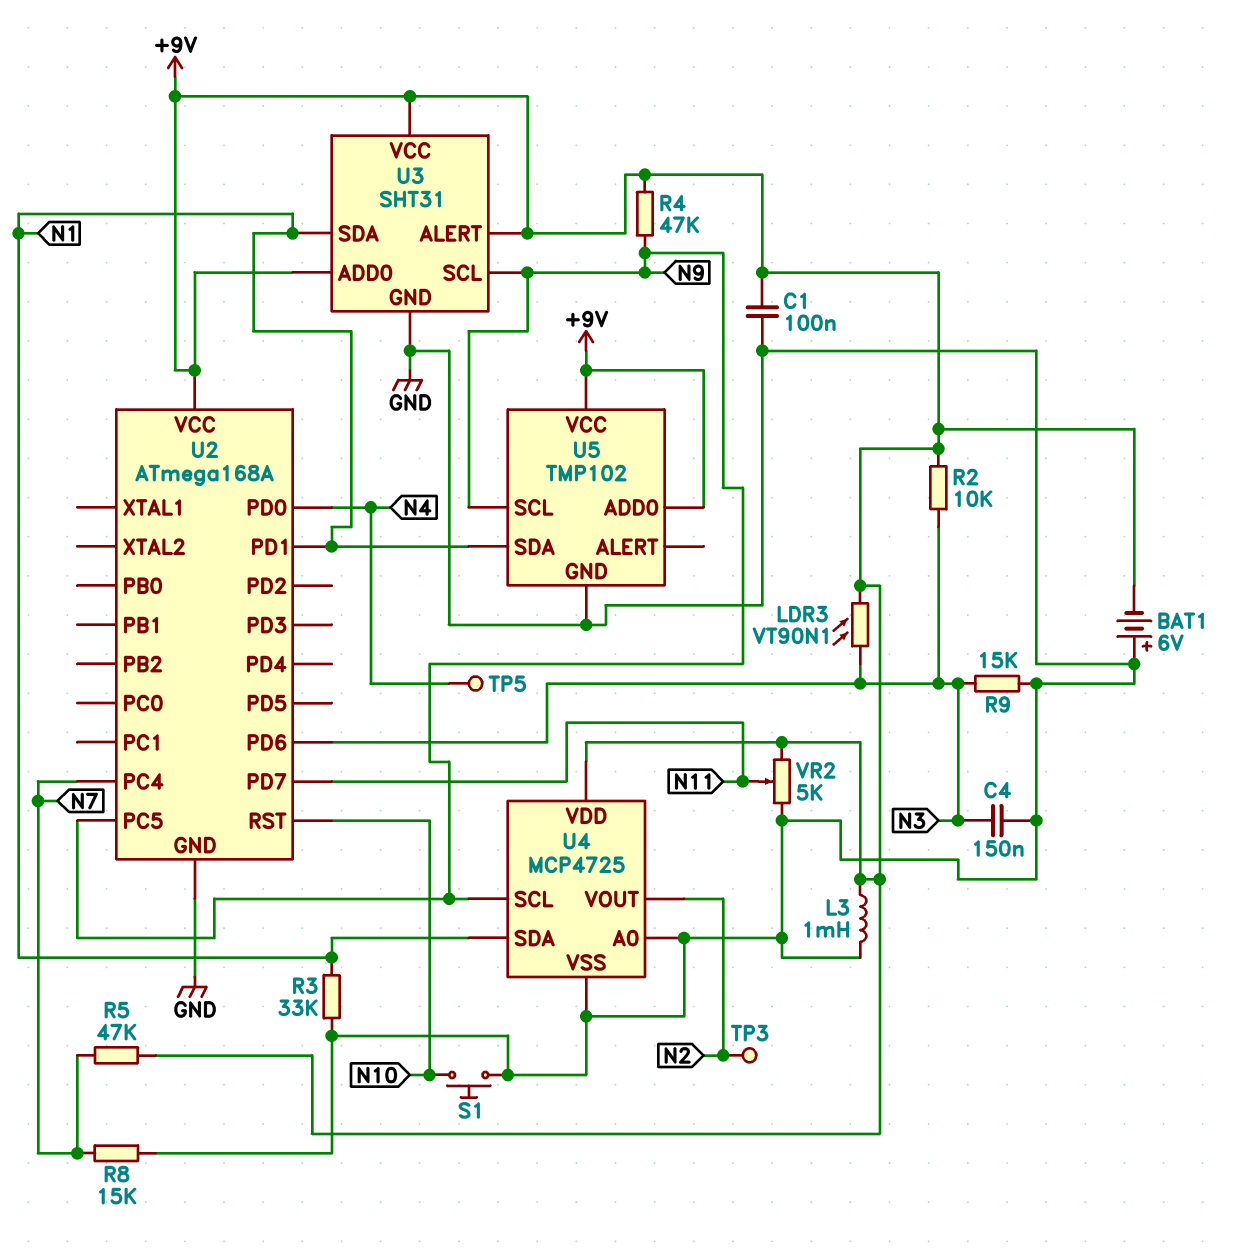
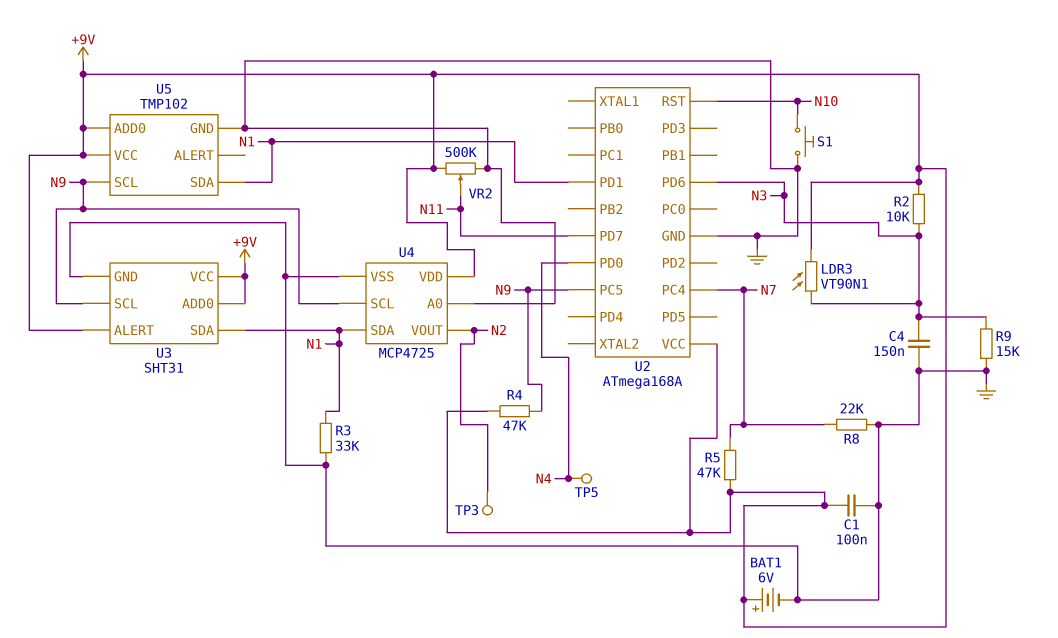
BAT1: 6V (plus GND, minus +9V) -> 6V (plus +9V, minus GND)
L3: 1mH (+9V, GND) -> none
R8: 15k (GND, N7) -> 22k (GND, N7)
VR2: 5k (+9V, GND, wiper N11) -> 500k (+9V, GND, wiper N11)

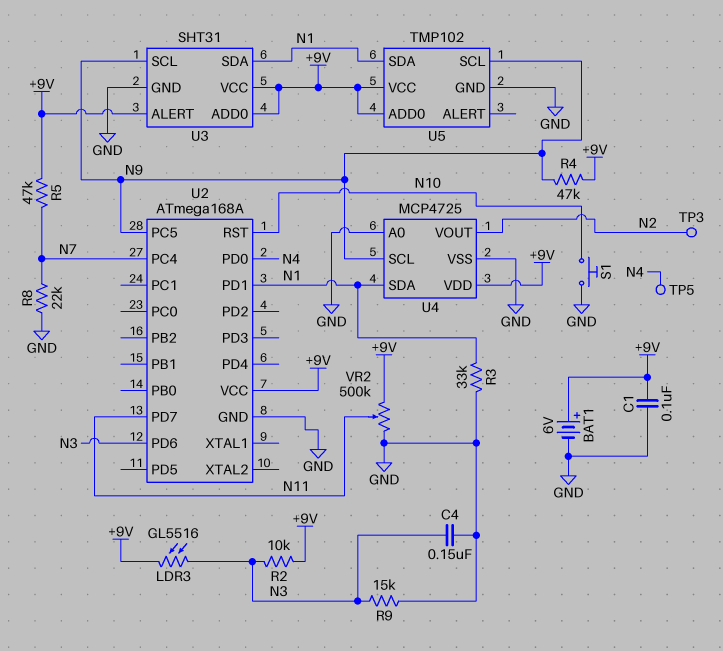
LDR3: VT90N1 (+9V, N3) -> GL5516 (+9V, N3)

